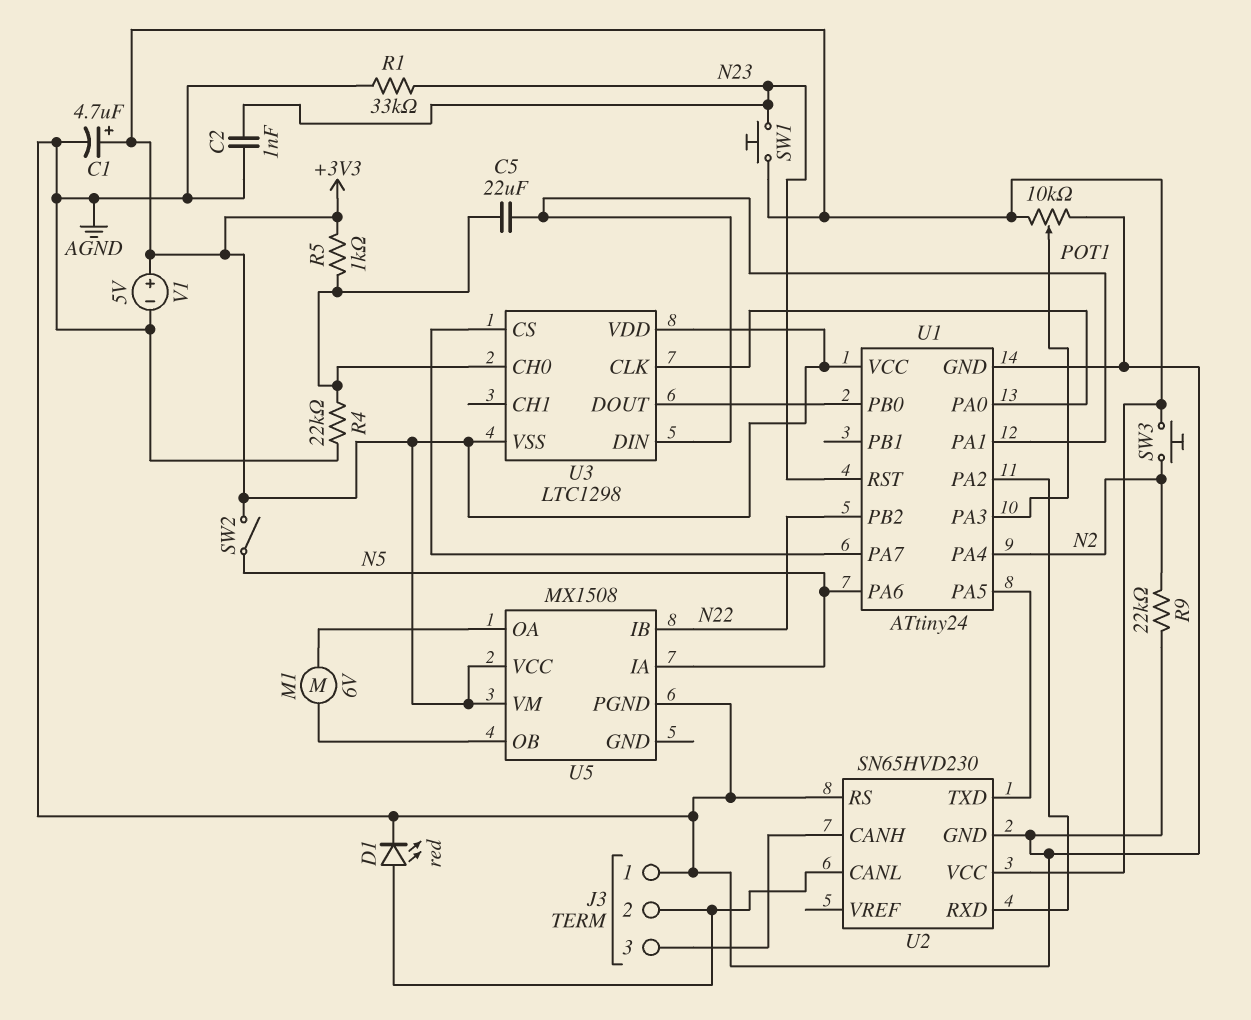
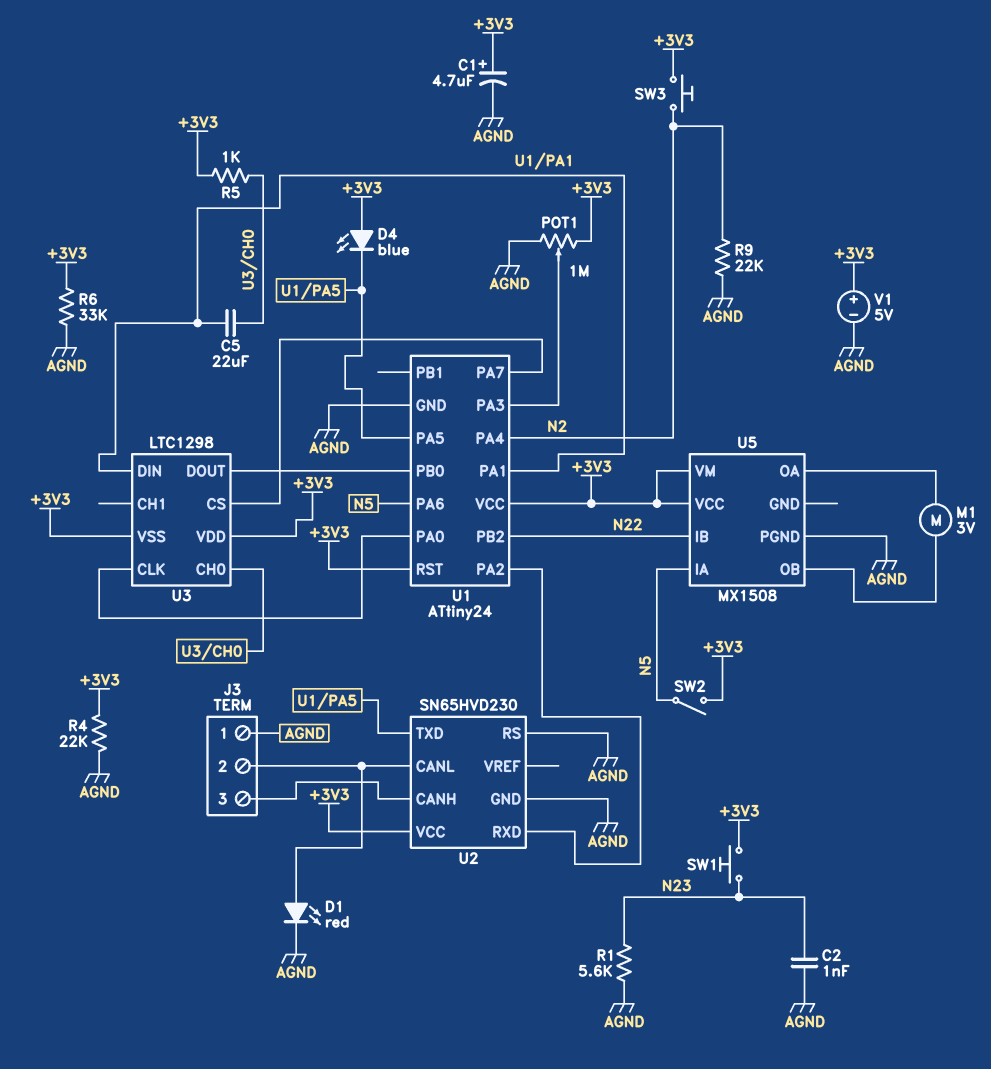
D4: none -> LED blue (A +3V3, K U1/PA5)
M1: motor 6V (U5/OA, U5/OB) -> motor 3V (U5/OA, U5/OB)
POT1: 10k (+3V3, AGND, wiper U1/PA3) -> 1M (+3V3, AGND, wiper U1/PA3)
R1: 33k (AGND, N23) -> 5.6k (AGND, N23)
R4: 22k (AGND, U3/CH0) -> 22k (+3V3, AGND)
R6: none -> 33k (+3V3, AGND)
U1 pin RST: N23 -> +3V3

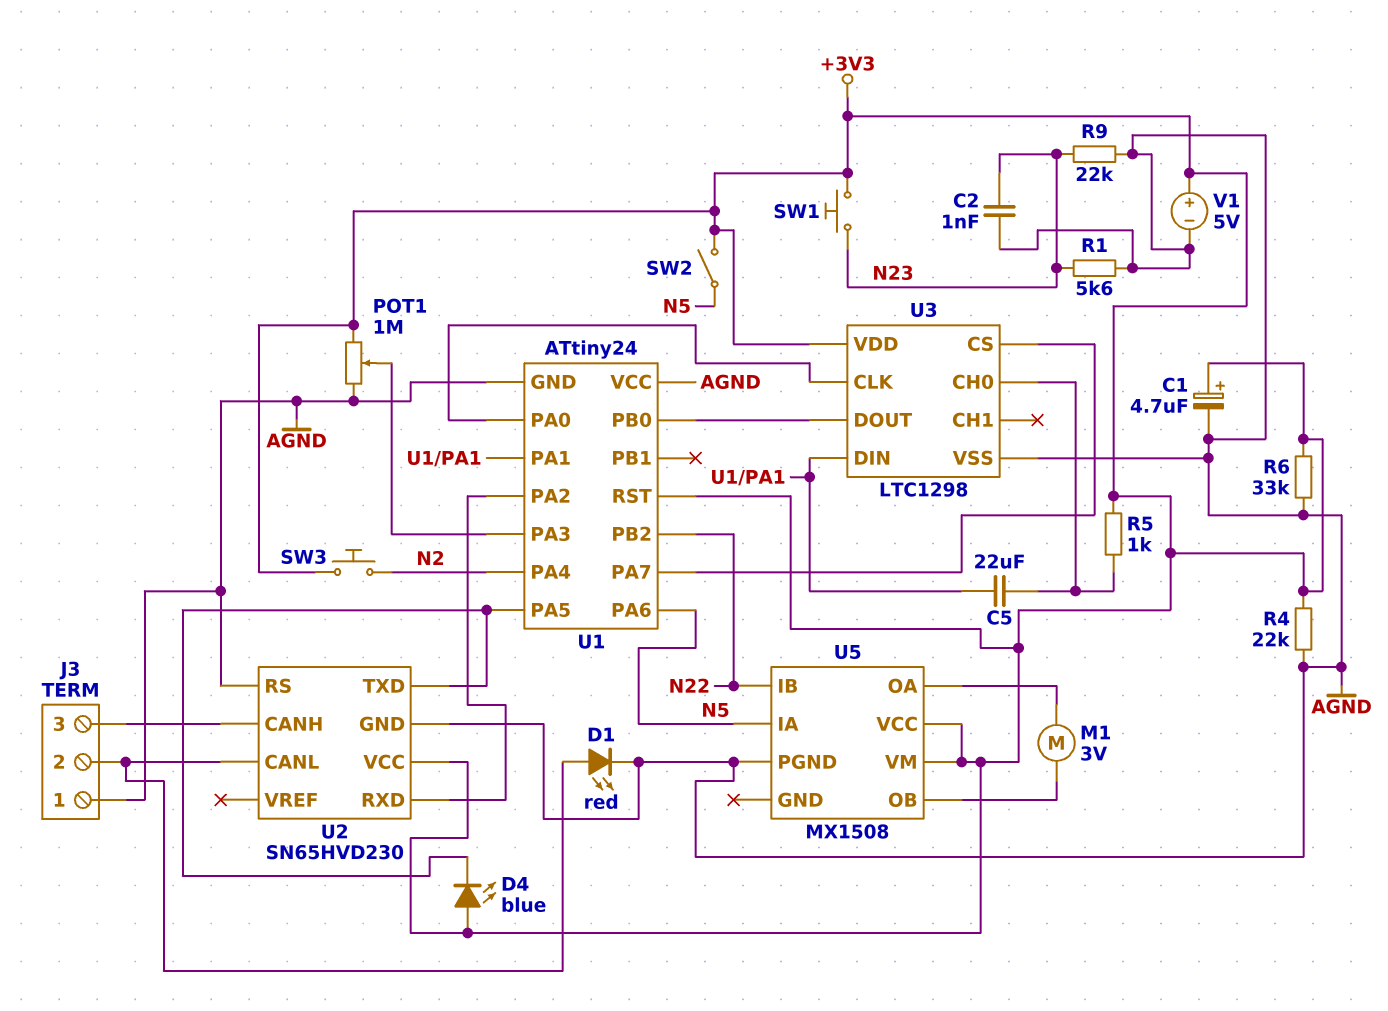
R9: 22k (AGND, N2) -> 22k (AGND, N23)
U1 pin VCC: +3V3 -> AGND
U3 pin VSS: +3V3 -> AGND

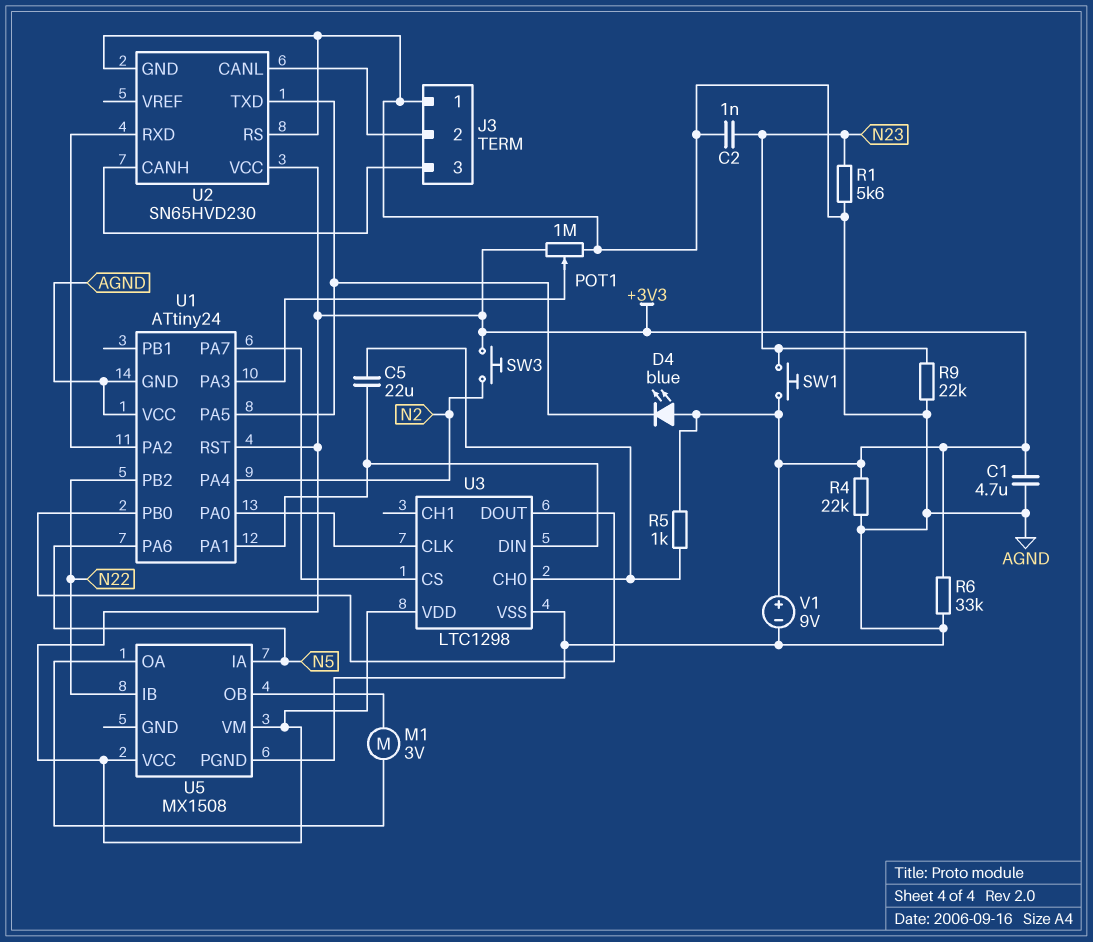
C1: 4.7uF (plus +3V3, minus AGND) -> 4.7uF (+3V3, AGND)
D1: LED red (A J3/2, K AGND) -> none
SW2: switch (+3V3, N5) -> none
V1: 5V (plus +3V3, minus AGND) -> 9V (plus +3V3, minus AGND)

